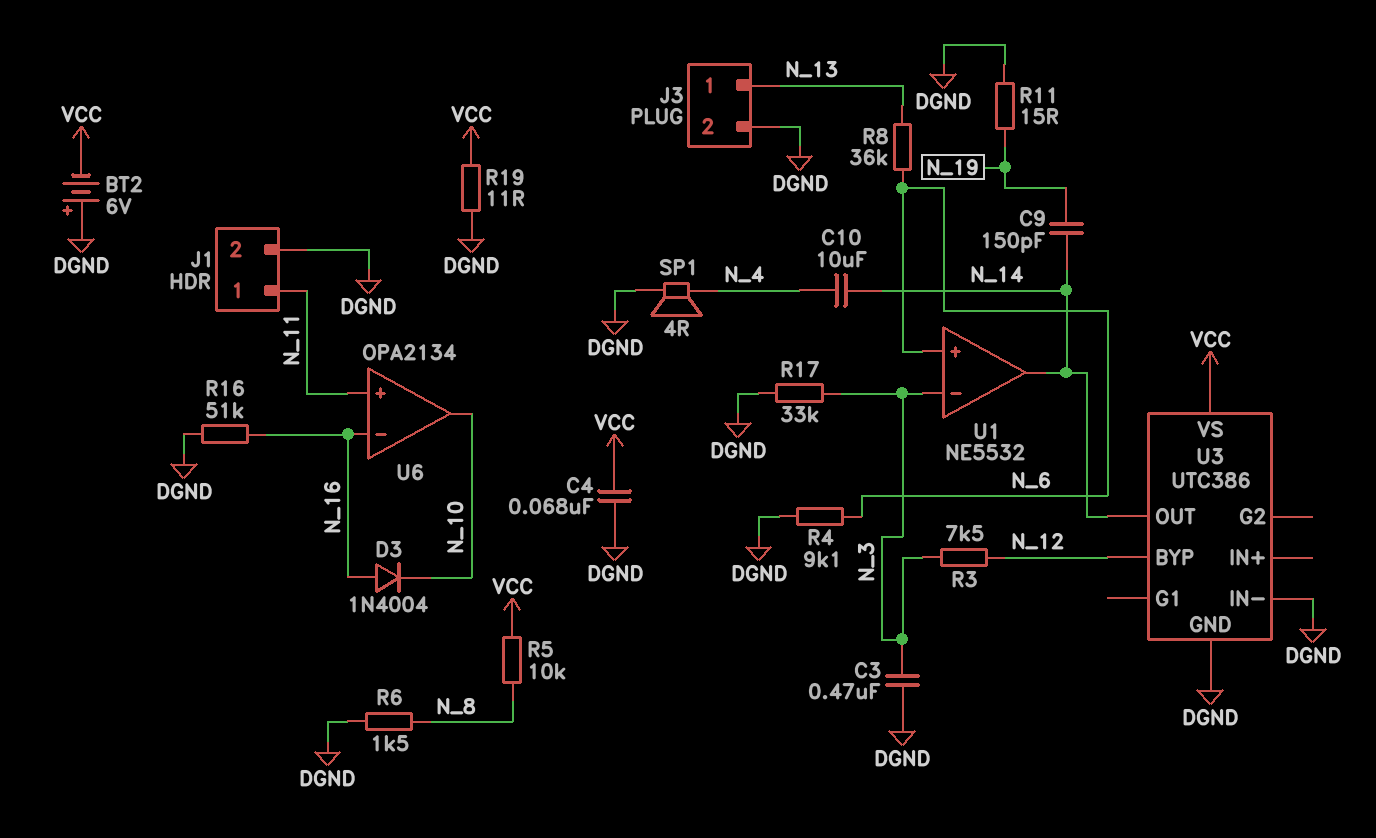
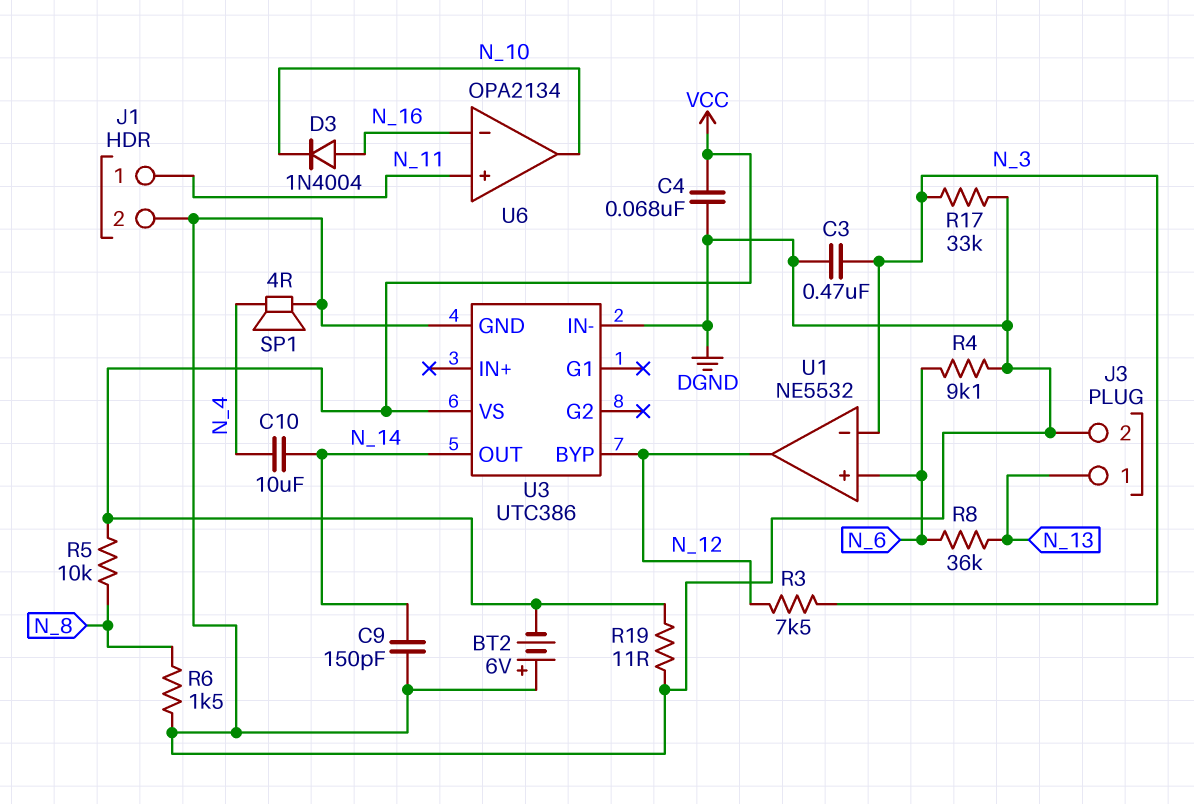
C9: 150pF (N_14, N_19) -> 150pF (DGND, N_14)
R11: 15 (DGND, N_19) -> none
R16: 51k (DGND, N_16) -> none
U1 pin out: N_14 -> N_12

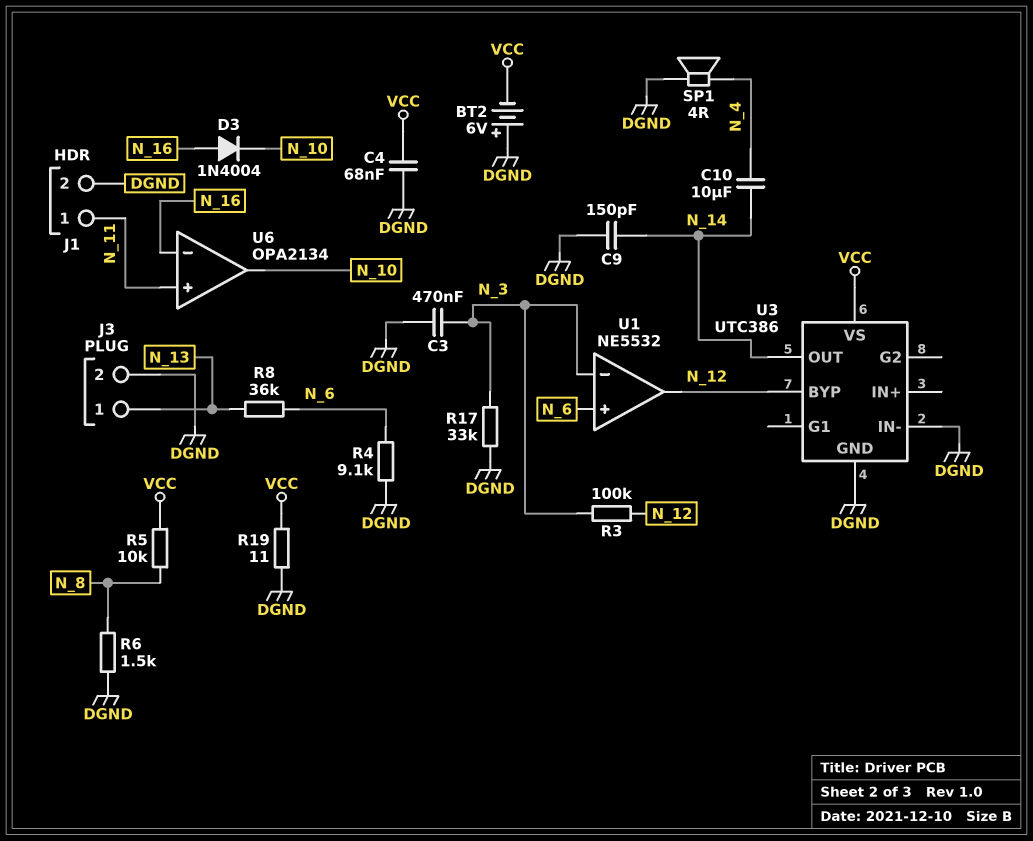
R3: 7.5k (N_3, N_12) -> 100k (N_3, N_12)

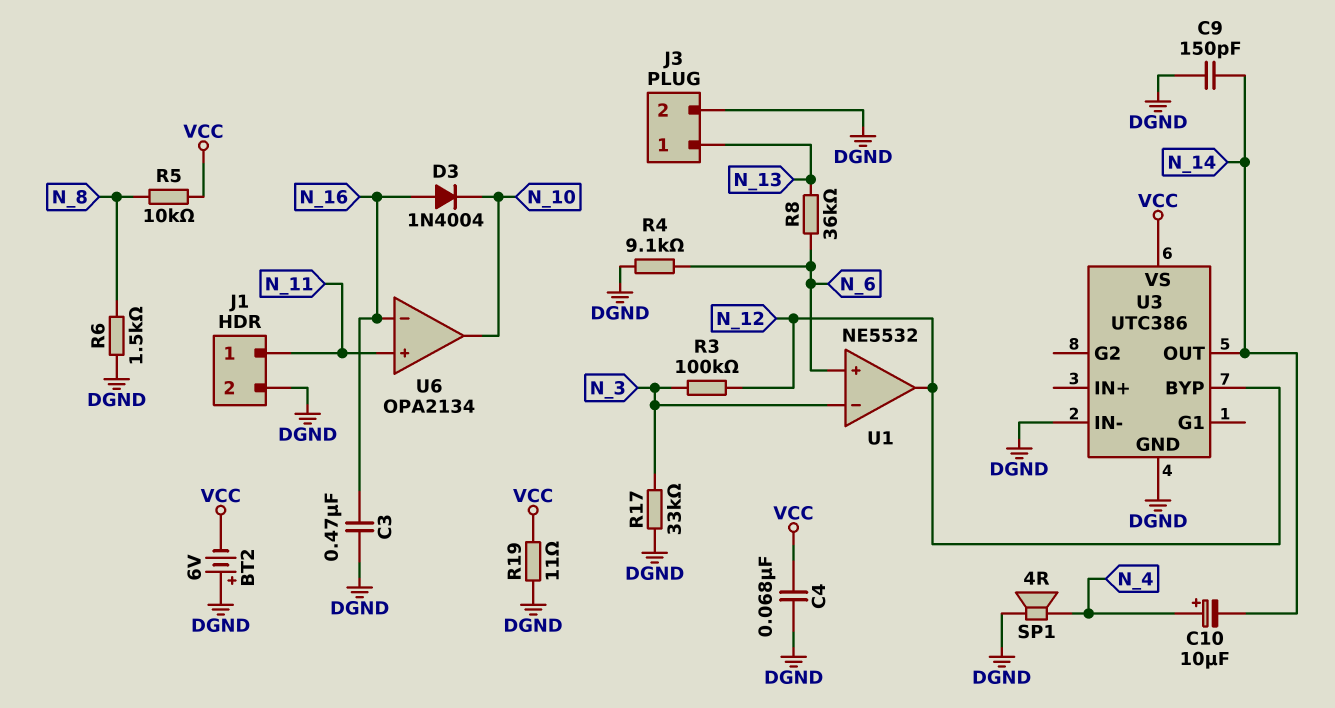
C3: 470nF (DGND, N_3) -> 470nF (DGND, N_16)
C10: 10uF (N_4, N_14) -> 10uF (plus N_4, minus N_14)

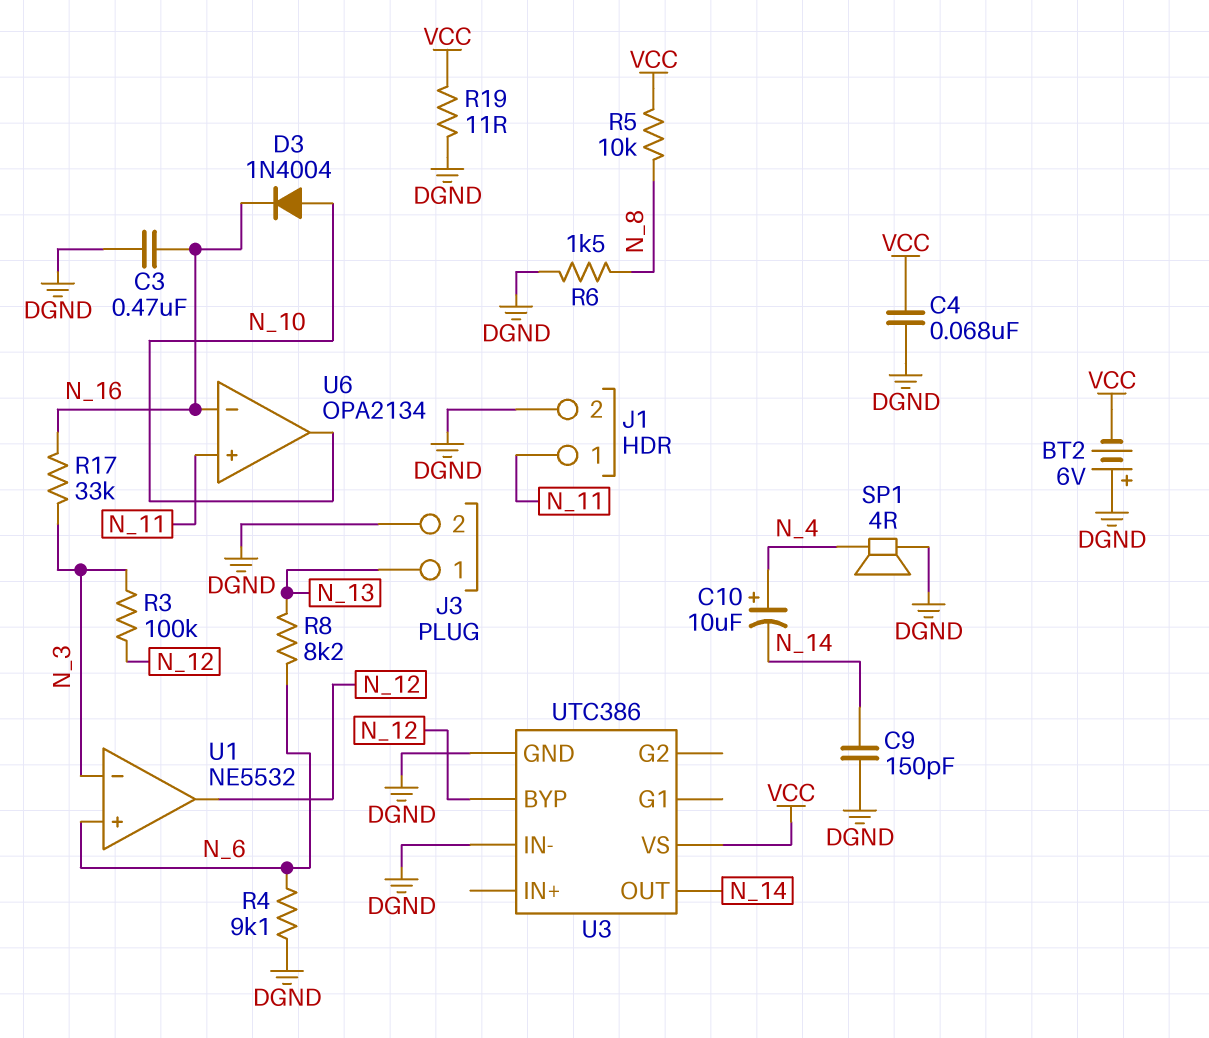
D3: diode 1N4004 (A N_16, K N_10) -> diode 1N4004 (A N_10, K N_16)
R8: 36k (N_6, N_13) -> 8.2k (N_6, N_13)
R17: 33k (DGND, N_3) -> 33k (N_3, N_16)

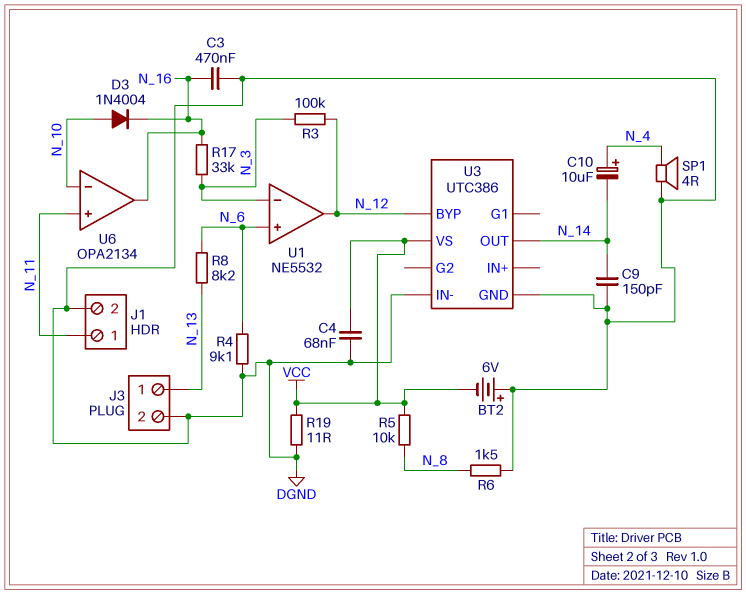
U6 pin in-: N_16 -> N_10
U6 pin out: N_10 -> N_16

